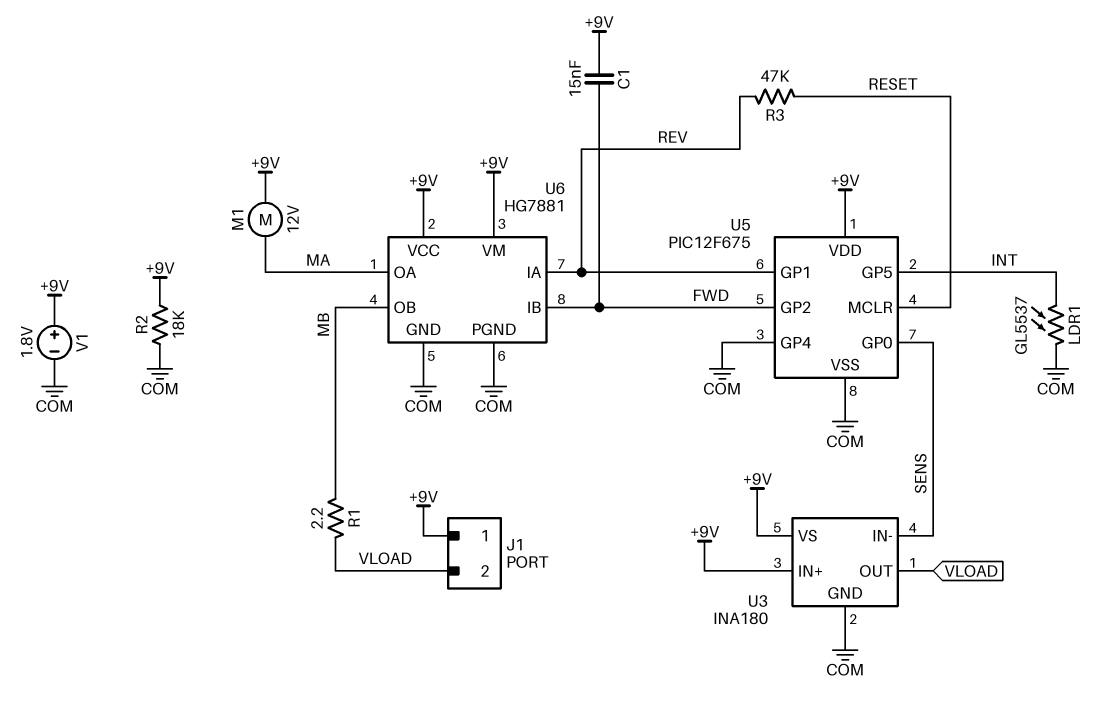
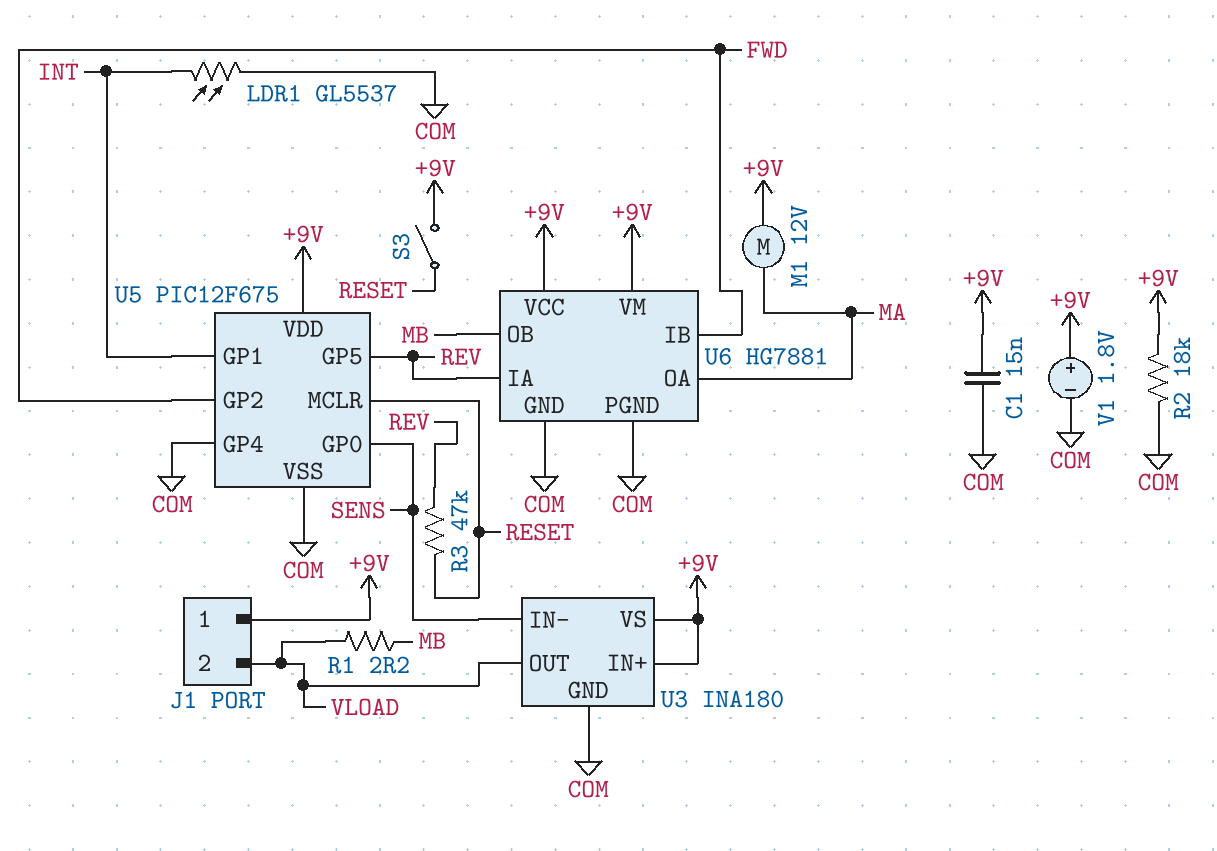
C1: 15nF (+9V, FWD) -> 15nF (+9V, COM)
S3: none -> switch (+9V, RESET)
U5 pin GP1: REV -> INT
U5 pin GP5: INT -> REV

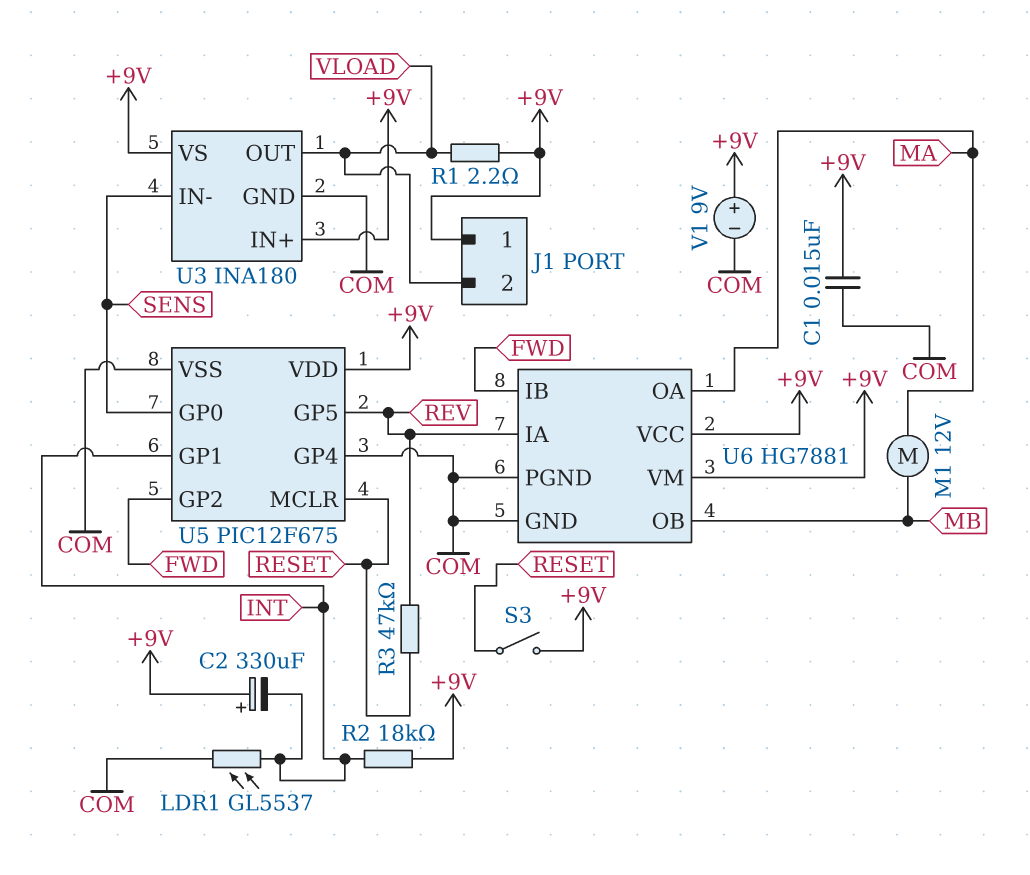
C2: none -> 330uF (plus +9V, minus INT)
M1: motor 12V (+9V, MA) -> motor 12V (MA, MB)
R1: 2.2 (MB, VLOAD) -> 2.2 (+9V, VLOAD)
R2: 18k (+9V, COM) -> 18k (+9V, INT)
V1: 1.8V (plus +9V, minus COM) -> 9V (plus +9V, minus COM)

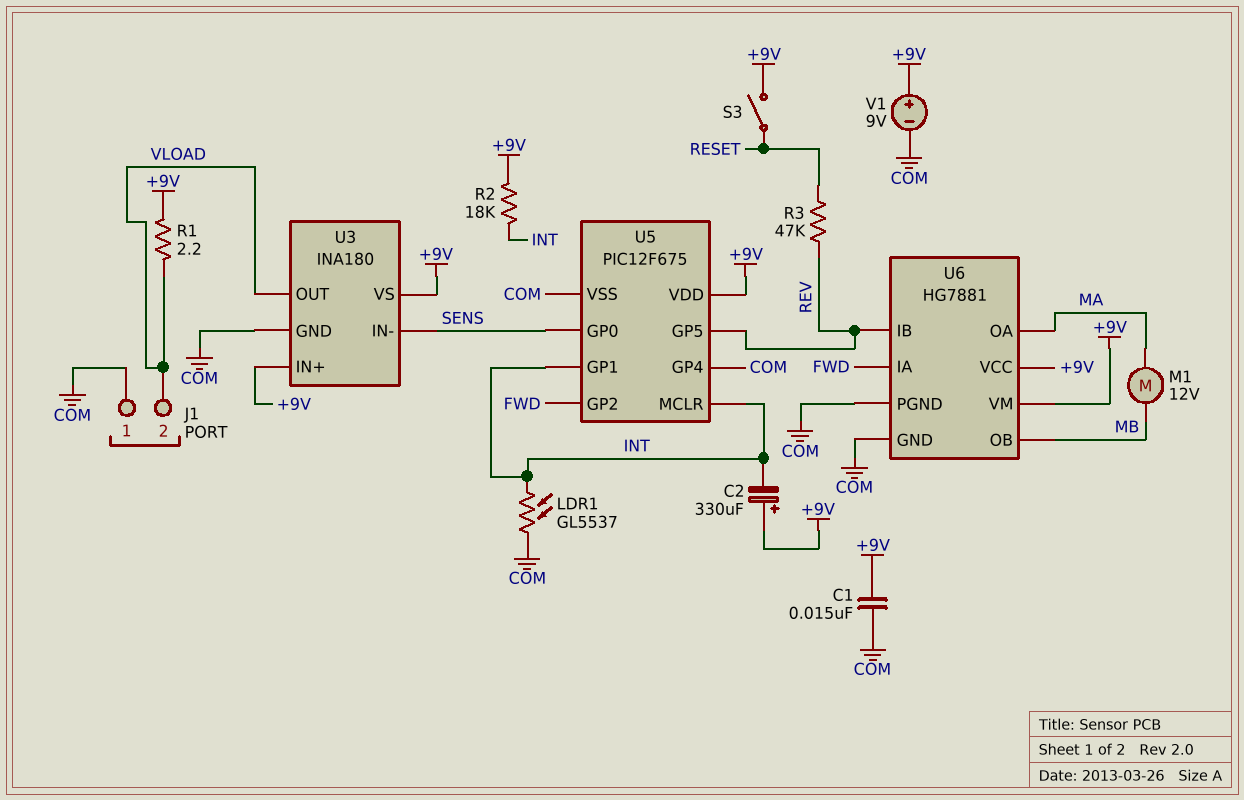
J1 pin 1: +9V -> COM
U5 pin MCLR: RESET -> INT
U6 pin IA: REV -> FWD
U6 pin IB: FWD -> REV

